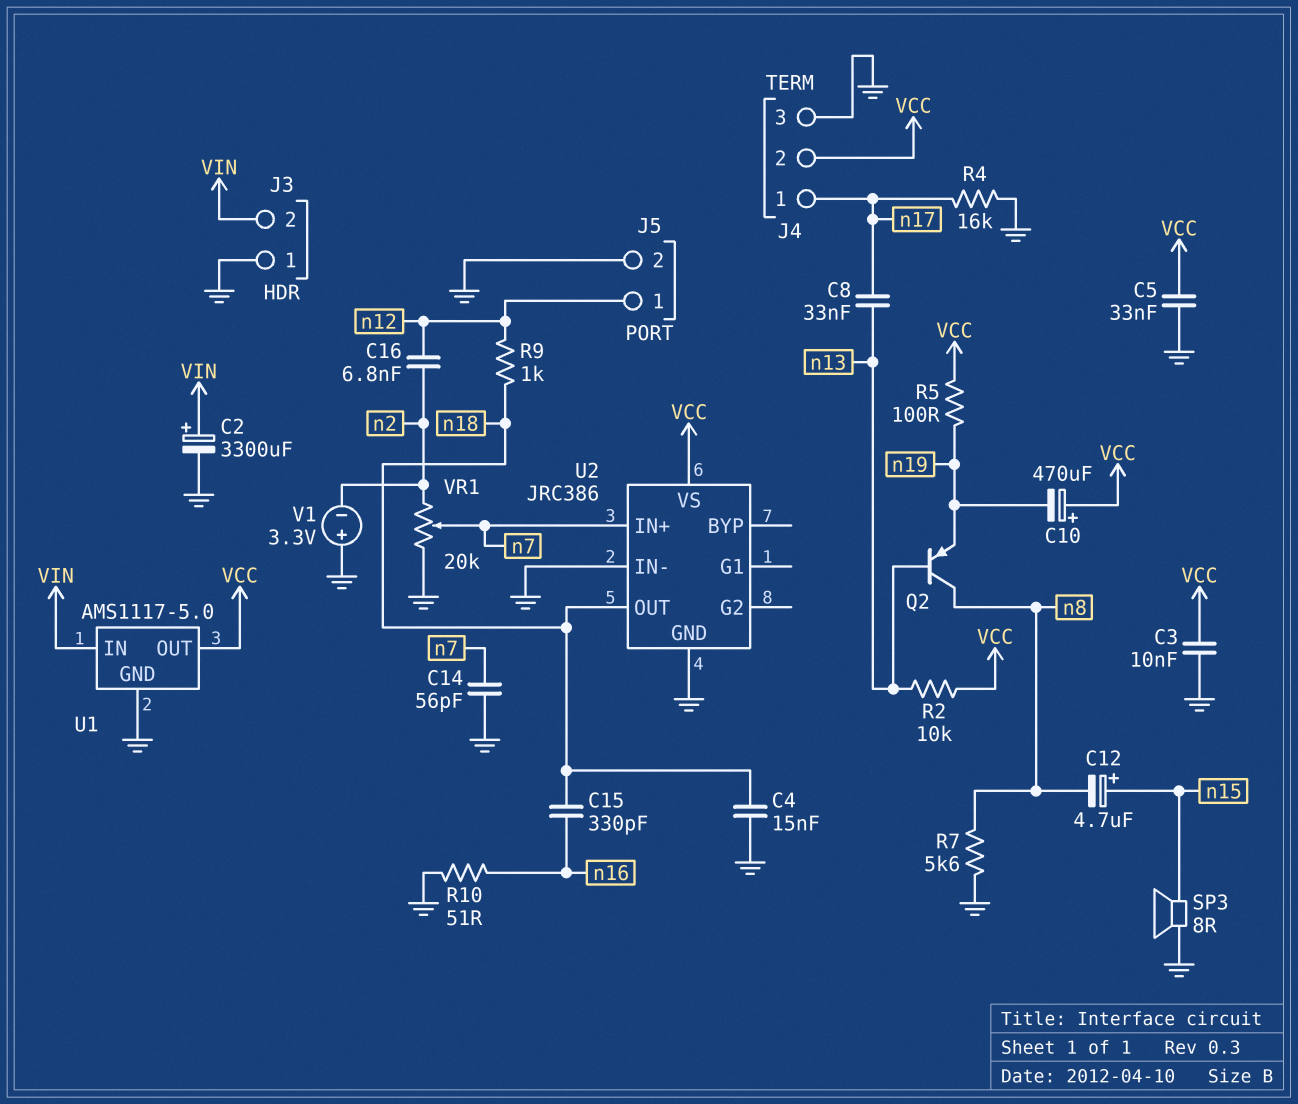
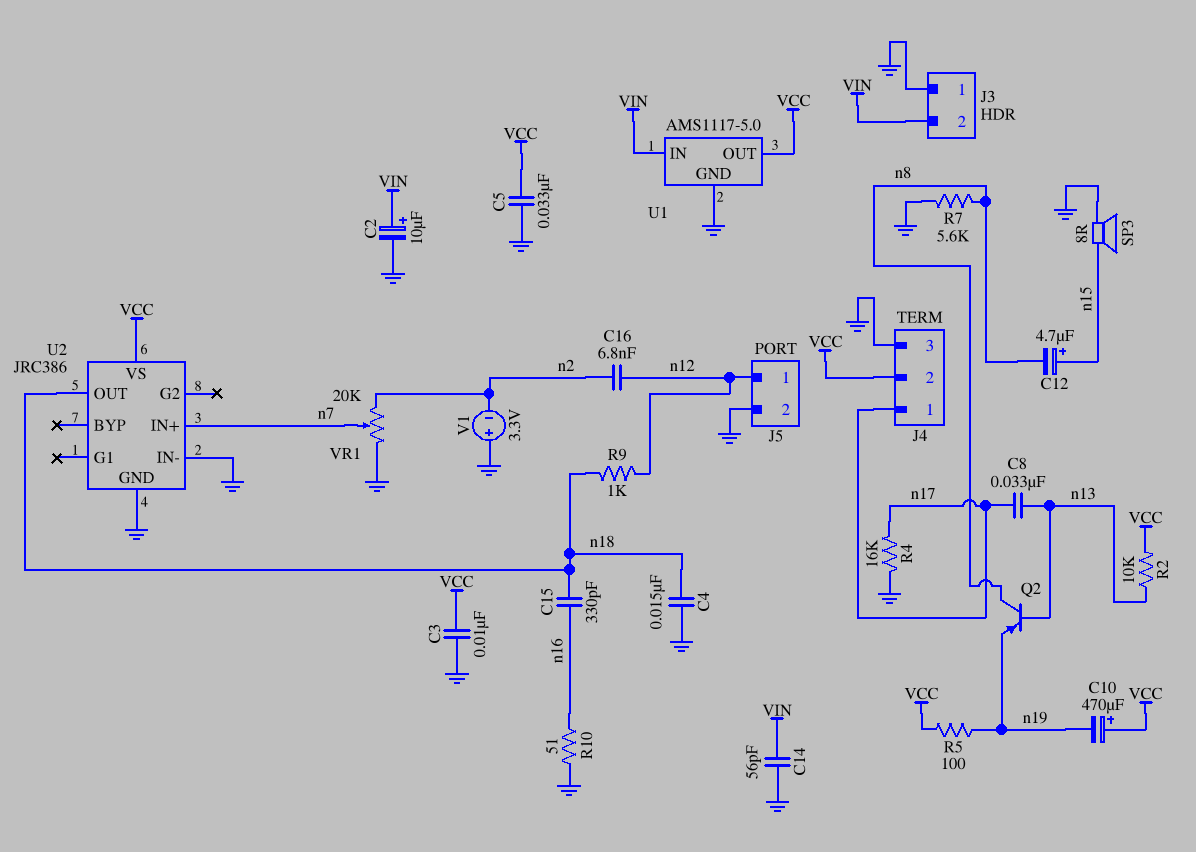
C2: 3300uF (plus VIN, minus GND) -> 10uF (plus VIN, minus GND)
C14: 56pF (GND, n7) -> 56pF (GND, VIN)

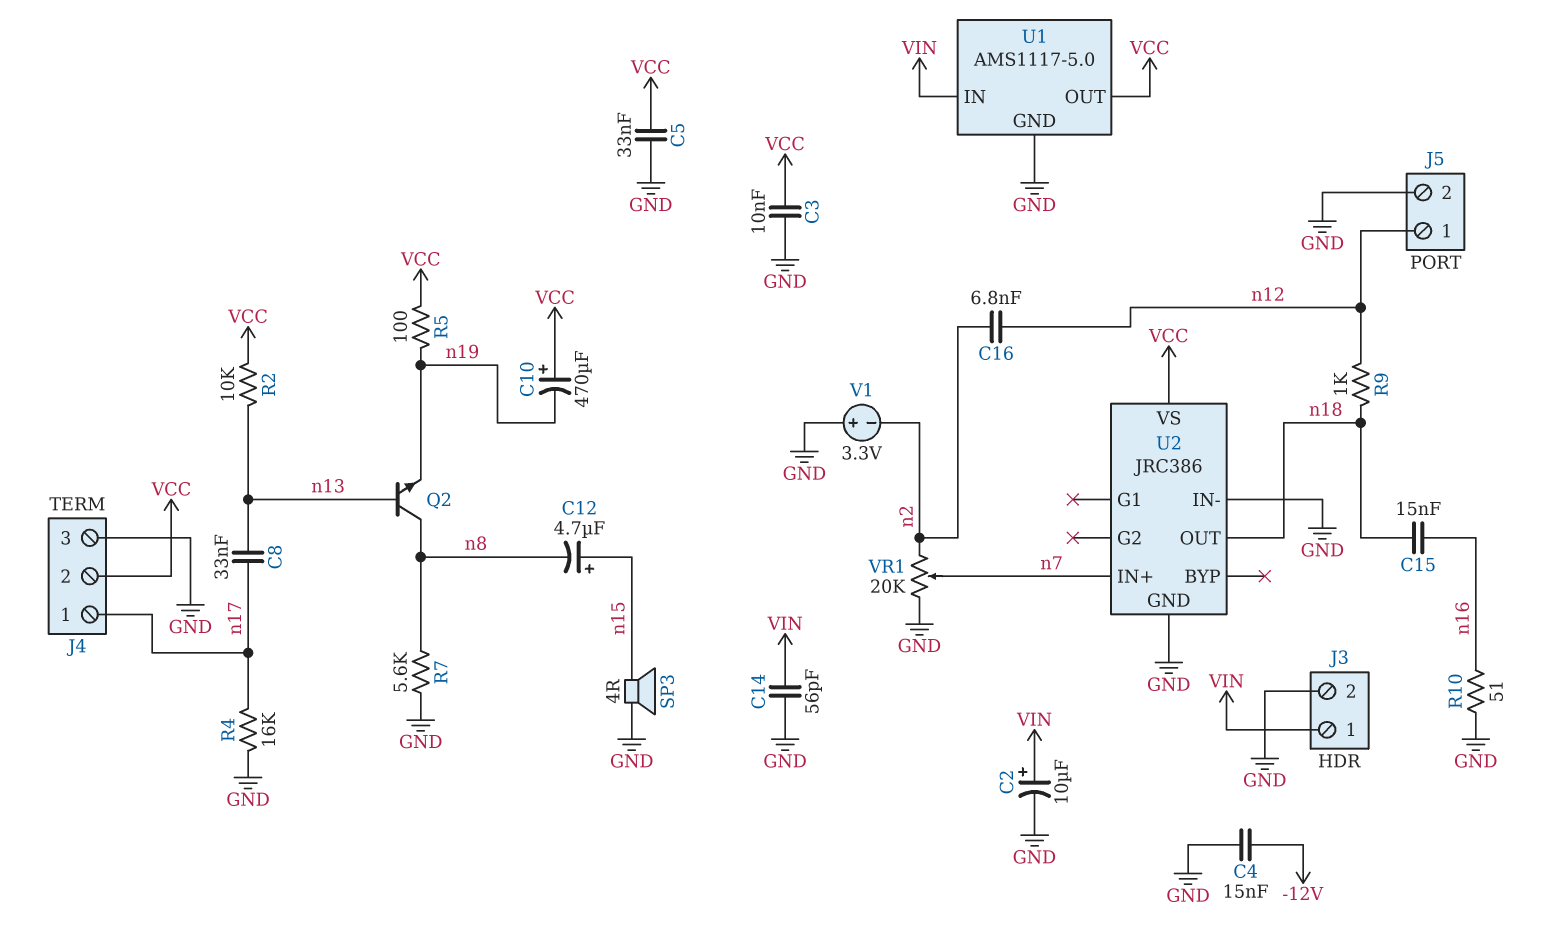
C4: 15nF (GND, n18) -> 15nF (-12V, GND)
C15: 330pF (n16, n18) -> 15nF (n16, n18)
J3 pin 1: GND -> VIN
J3 pin 2: VIN -> GND
Q2: PNP (B n13, C n8, E n19) -> NPN (B n13, C n8, E n19)
SP3: speaker 8R (GND, n15) -> speaker 4R (GND, n15)

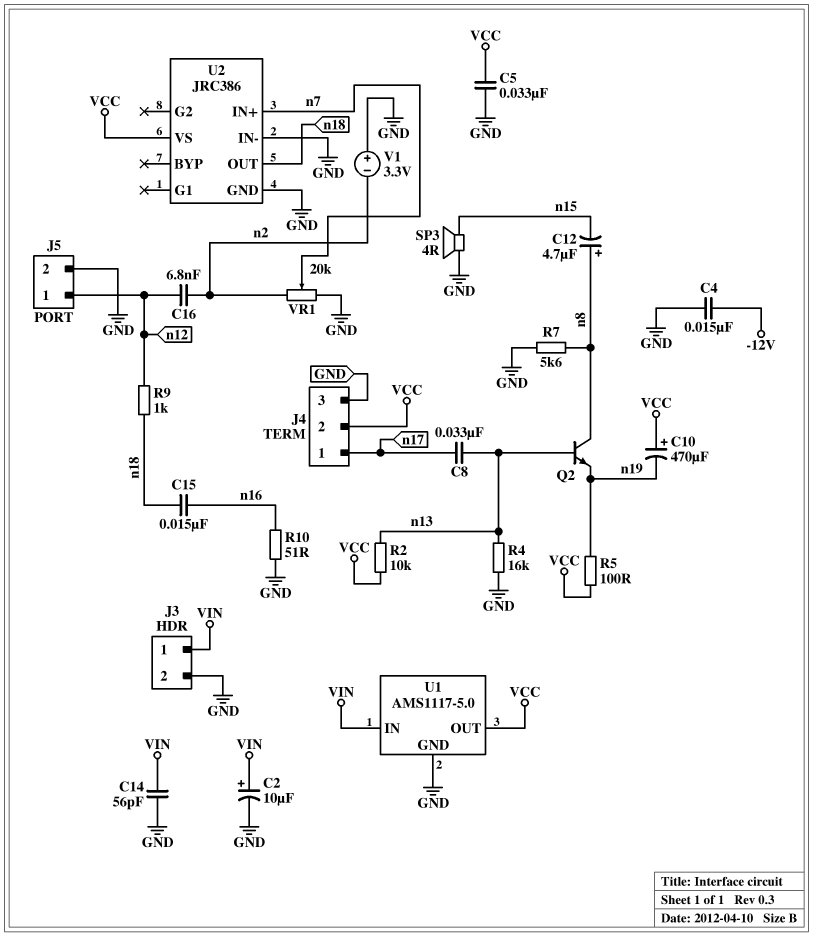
C3: 10nF (GND, VCC) -> none
C12: 4.7uF (plus n15, minus n8) -> 4.7uF (plus n8, minus n15)
R4: 16k (GND, n17) -> 16k (GND, n13)

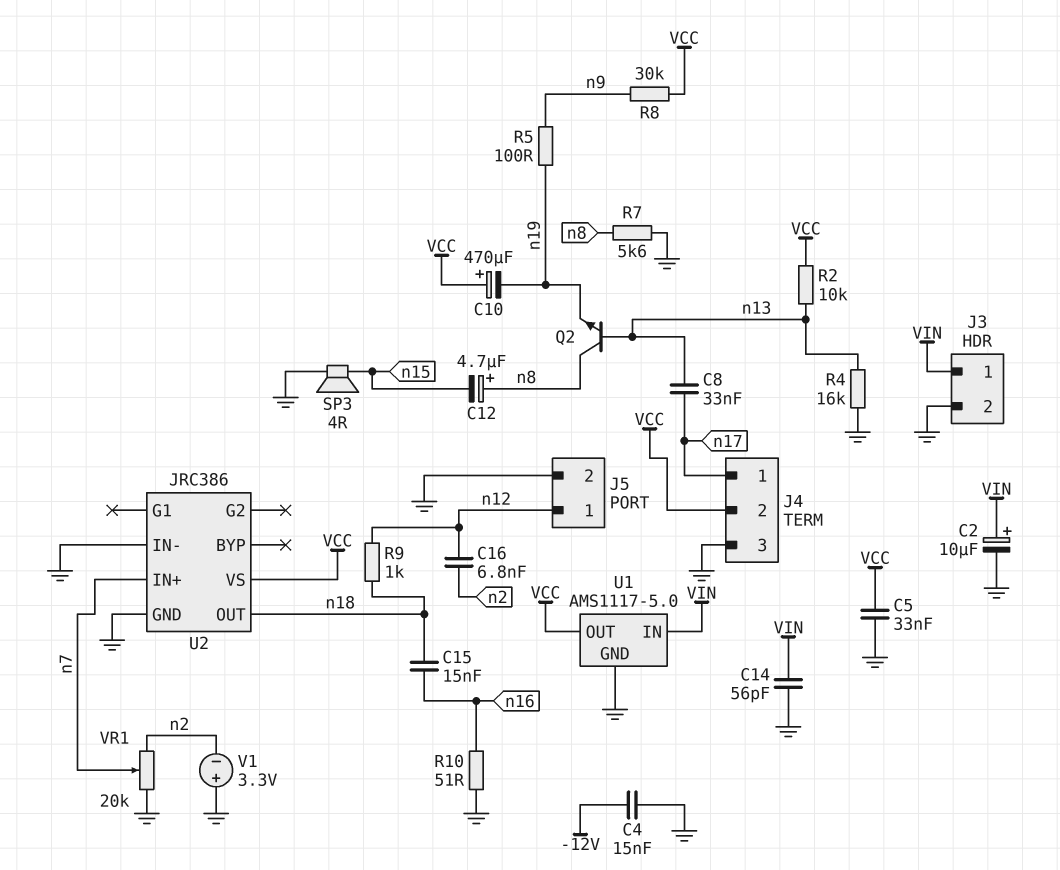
R5: 100 (VCC, n19) -> 100 (n9, n19)
R8: none -> 30k (VCC, n9)

